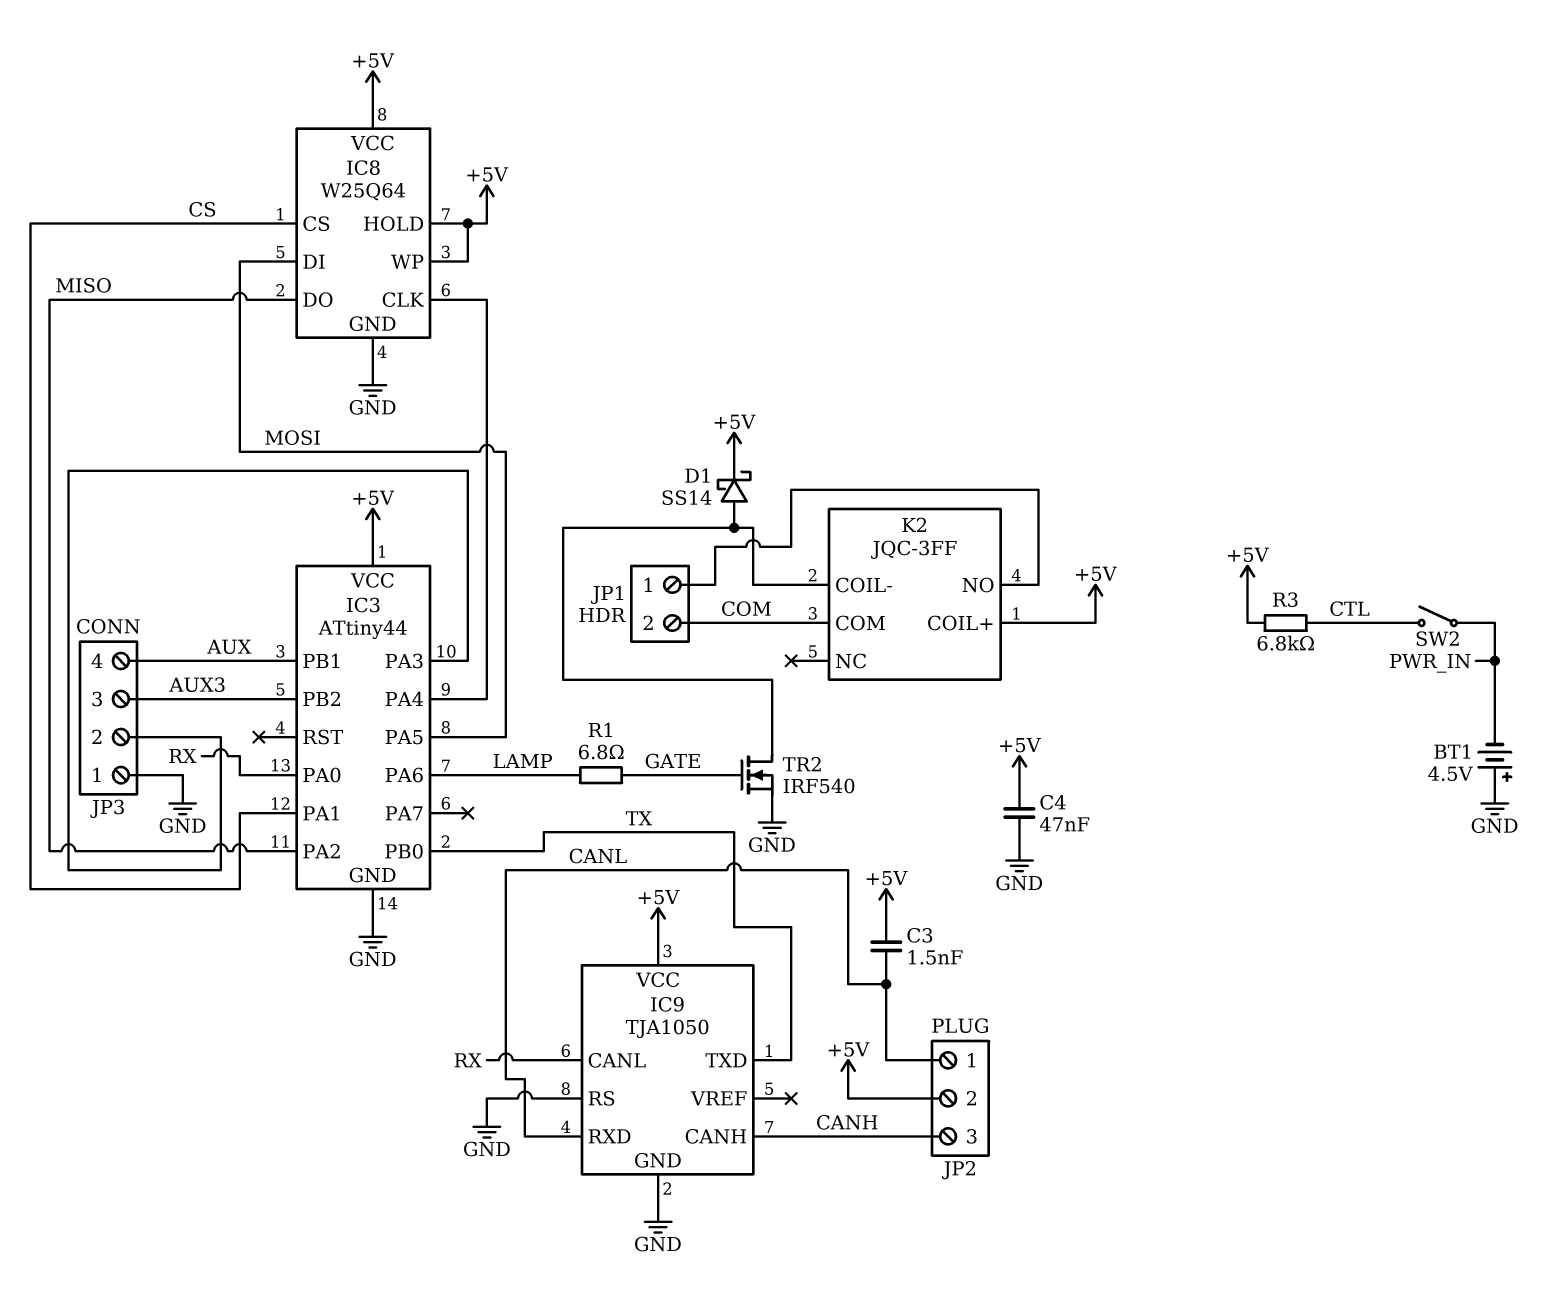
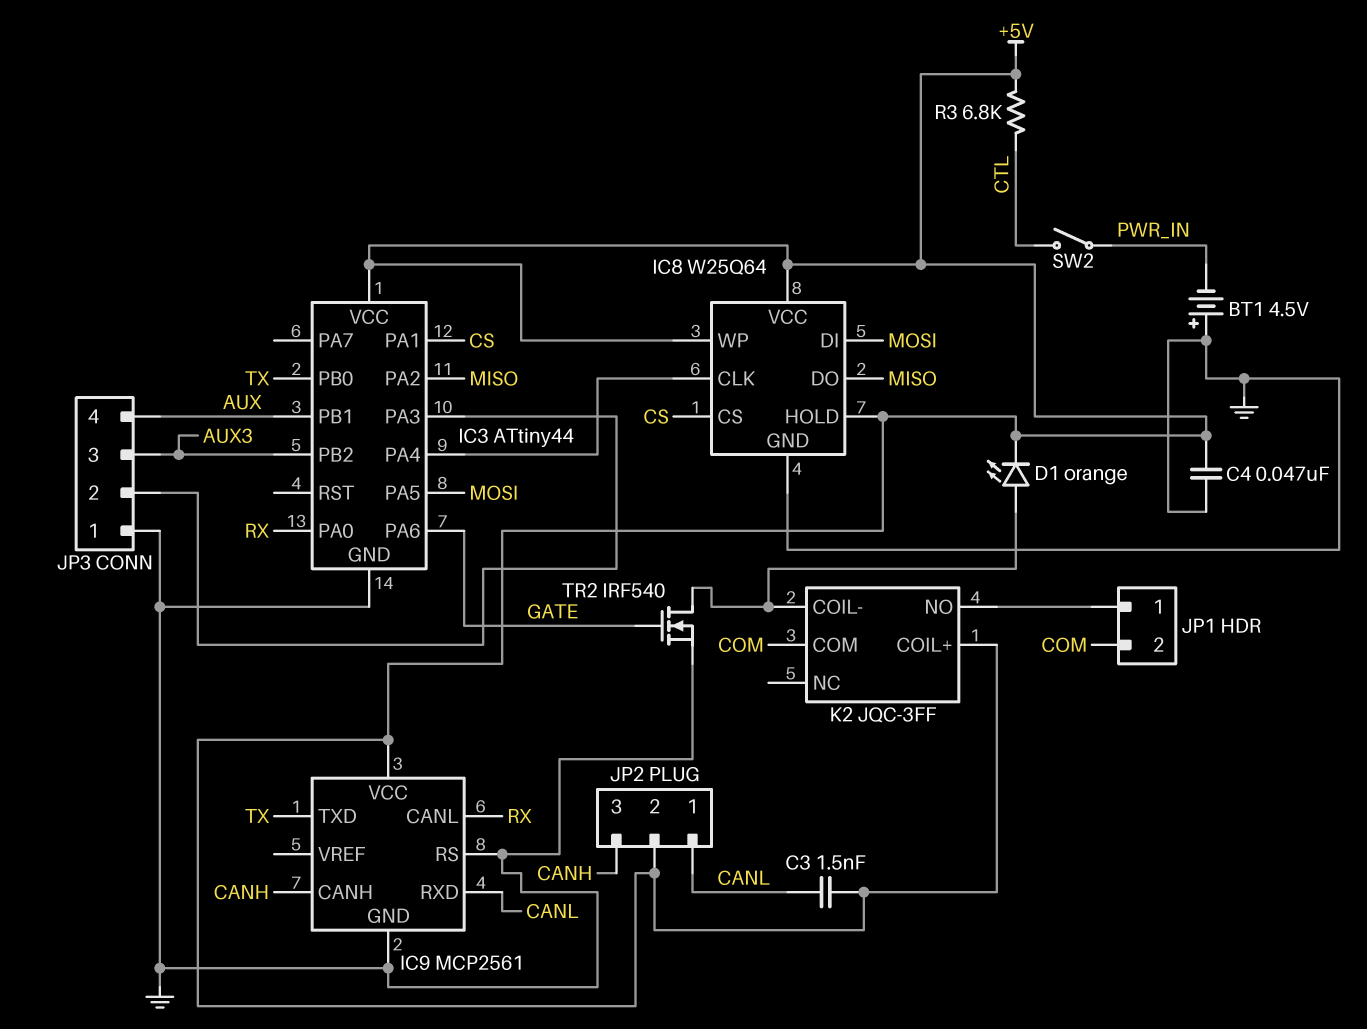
D1: schottky SS14 (A K2/COIL-, K +5V) -> LED orange (A K2/COIL-, K +5V)
IC3 pin PA6: LAMP -> GATE
IC9: TJA1050 -> MCP2561
R1: 6.8 (GATE, LAMP) -> none

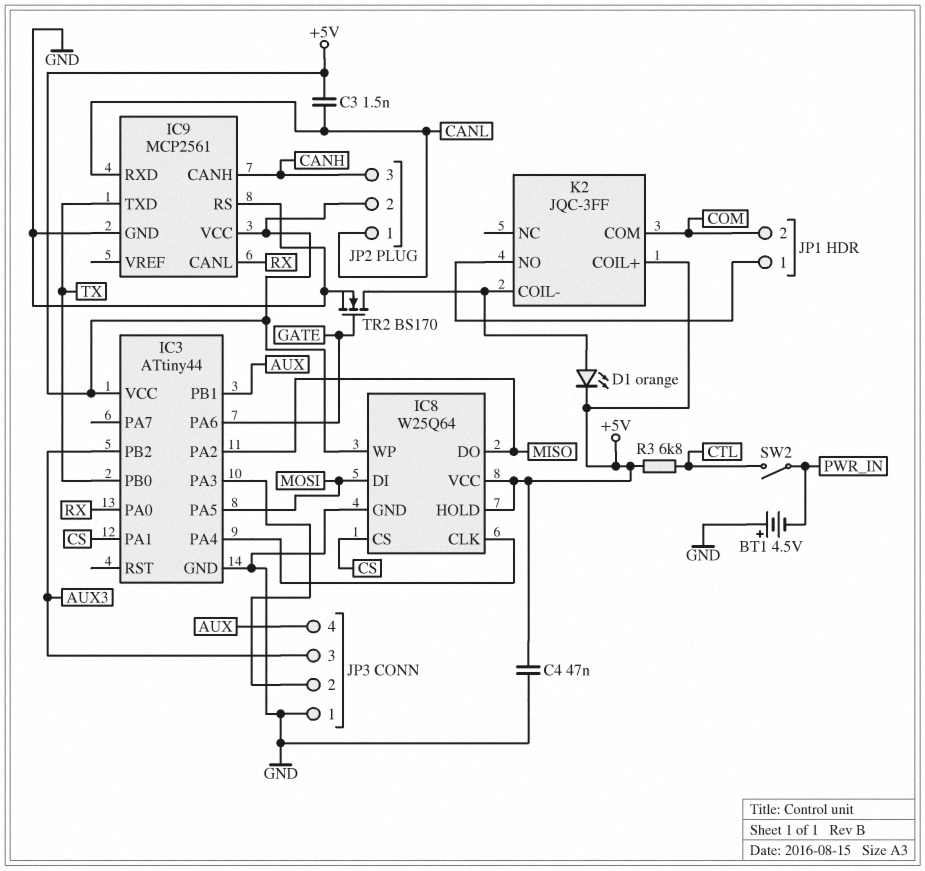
TR2: NMOS IRF540 (G GATE, D K2/COIL-, S GND) -> NMOS BS170 (G GATE, D K2/COIL-, S GND)

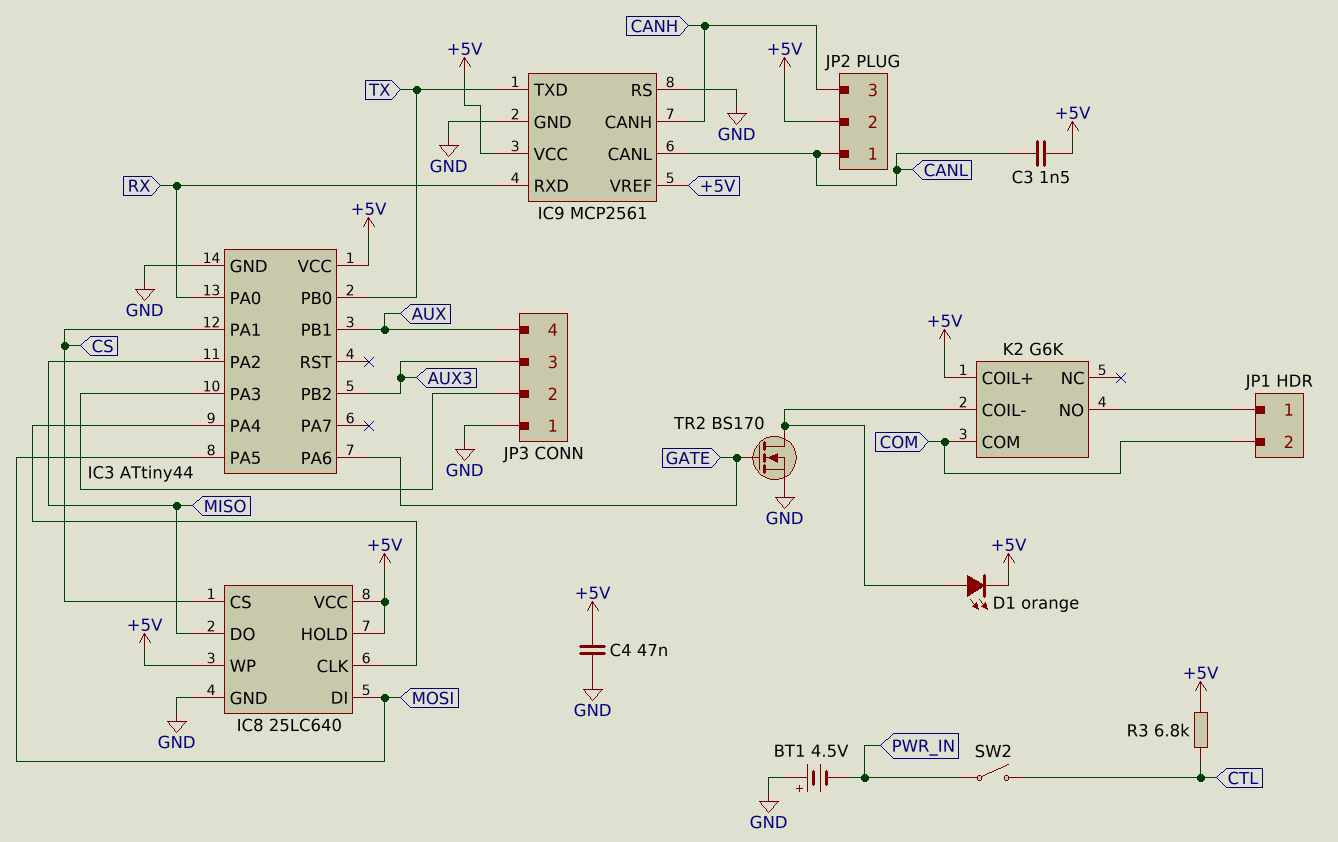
IC8: W25Q64 -> 25LC640
IC9 pin CANL: RX -> CANL
IC9 pin RXD: CANL -> RX
IC9 pin VREF: none -> +5V
K2: JQC-3FF -> G6K

